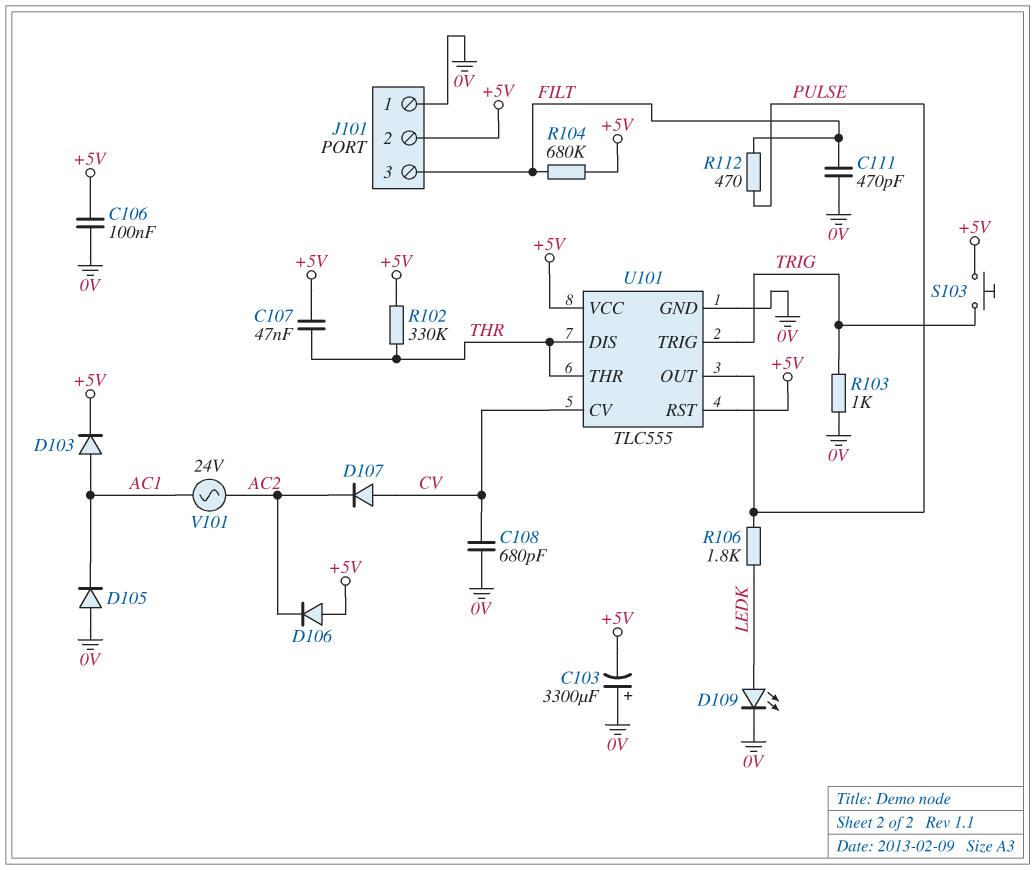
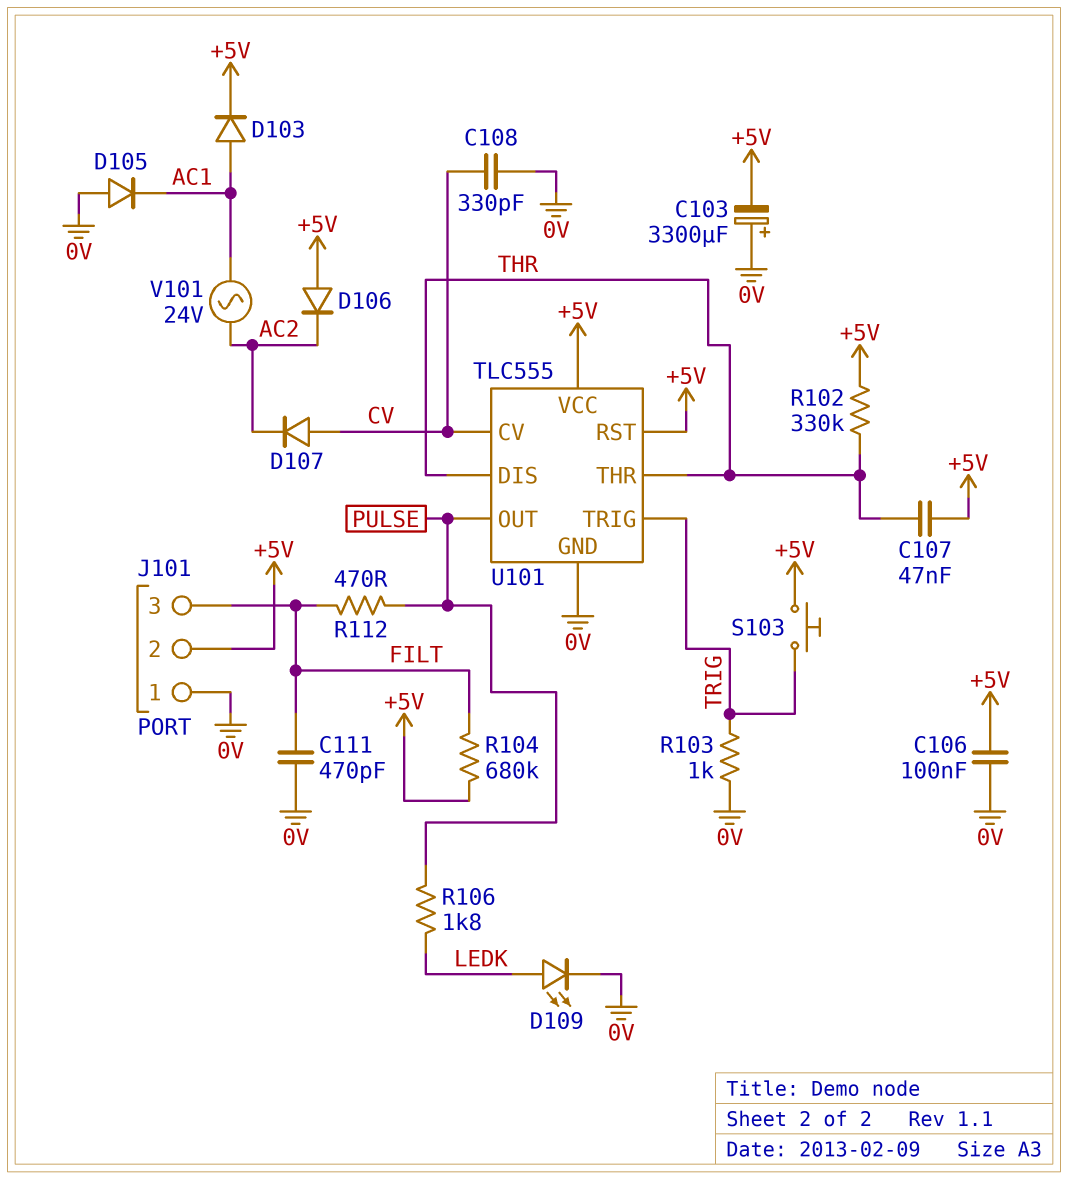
C108: 680pF (0V, CV) -> 330pF (0V, CV)

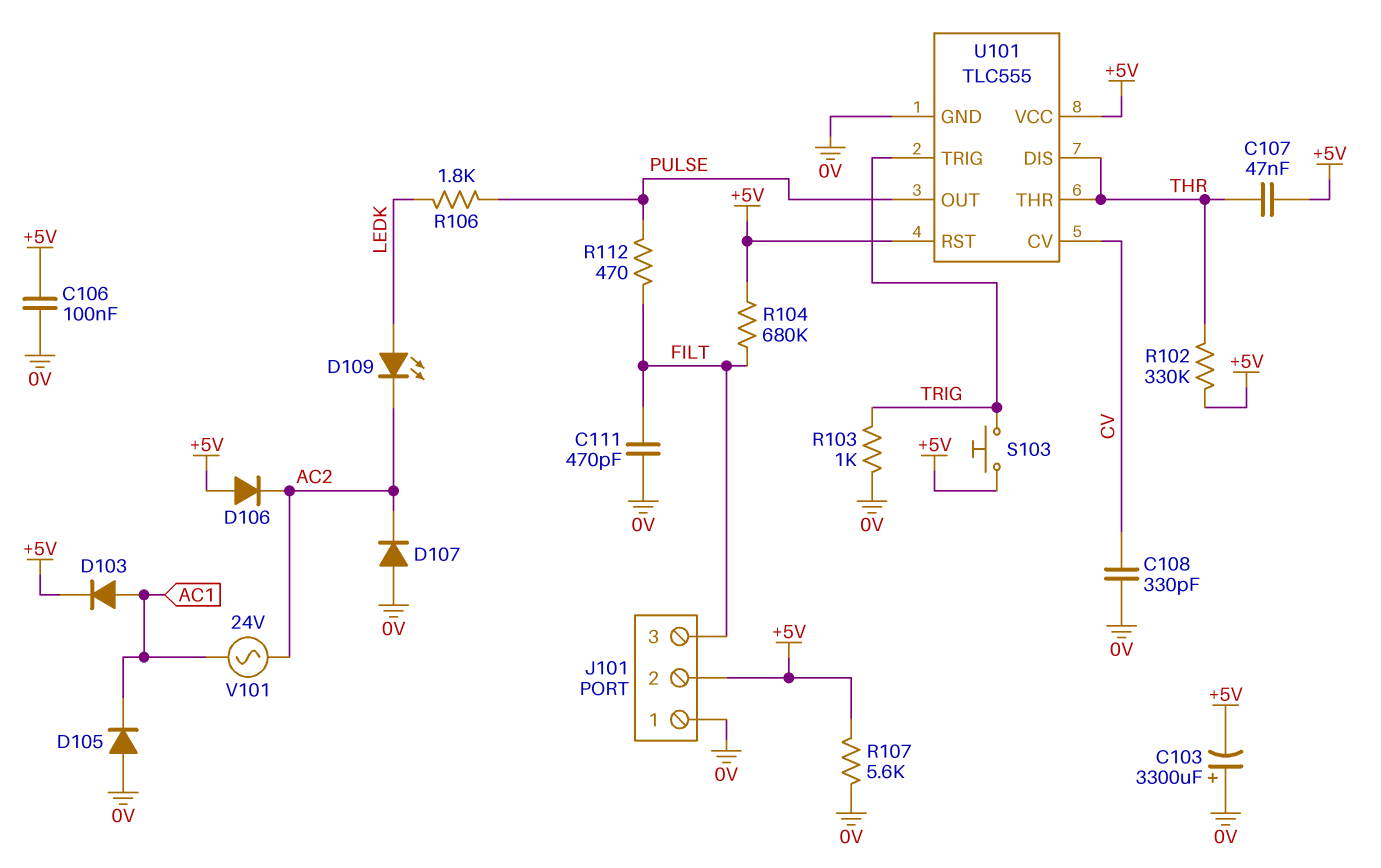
D107: diode (A CV, K AC2) -> diode (A 0V, K AC2)
D109: LED (A LEDK, K 0V) -> LED (A LEDK, K AC2)
R107: none -> 5.6k (+5V, 0V)

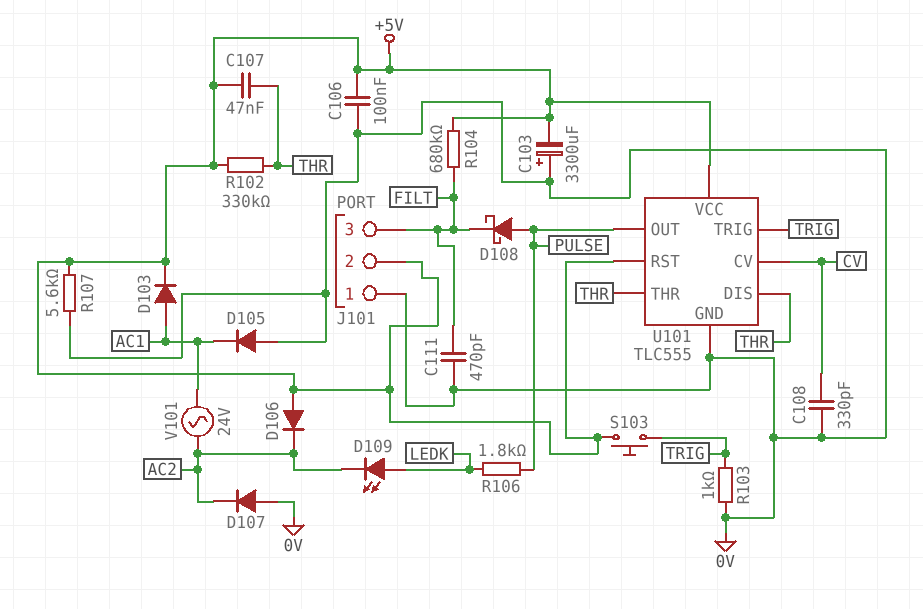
D108: none -> schottky (A PULSE, K FILT)
R112: 470 (FILT, PULSE) -> none

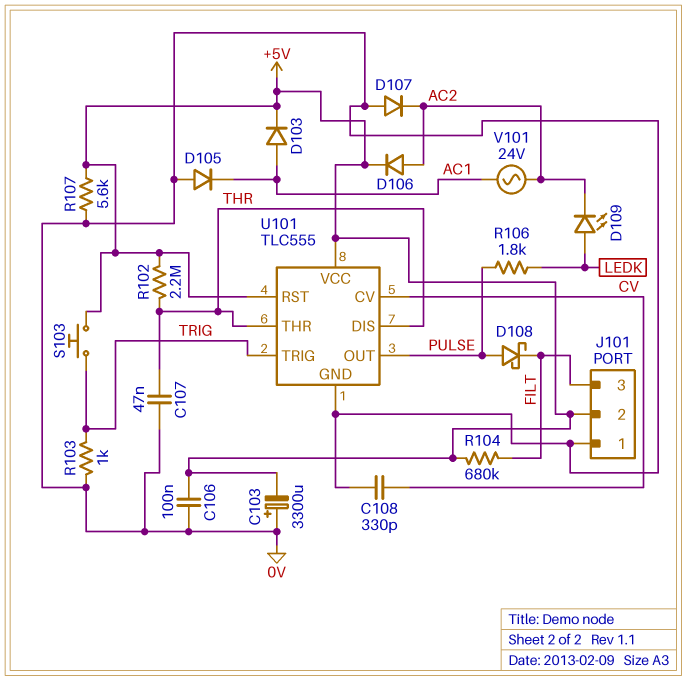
C107: 47nF (+5V, THR) -> 47nF (0V, THR)
C111: 470pF (0V, FILT) -> none
D106: diode (A +5V, K AC2) -> diode (A AC2, K +5V)
R102: 330k (+5V, THR) -> 2.2M (+5V, THR)

